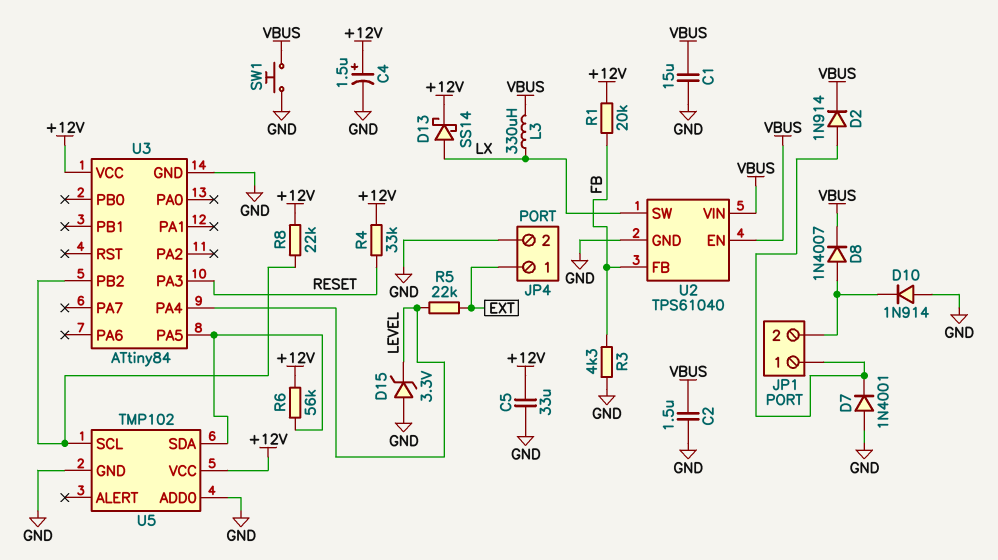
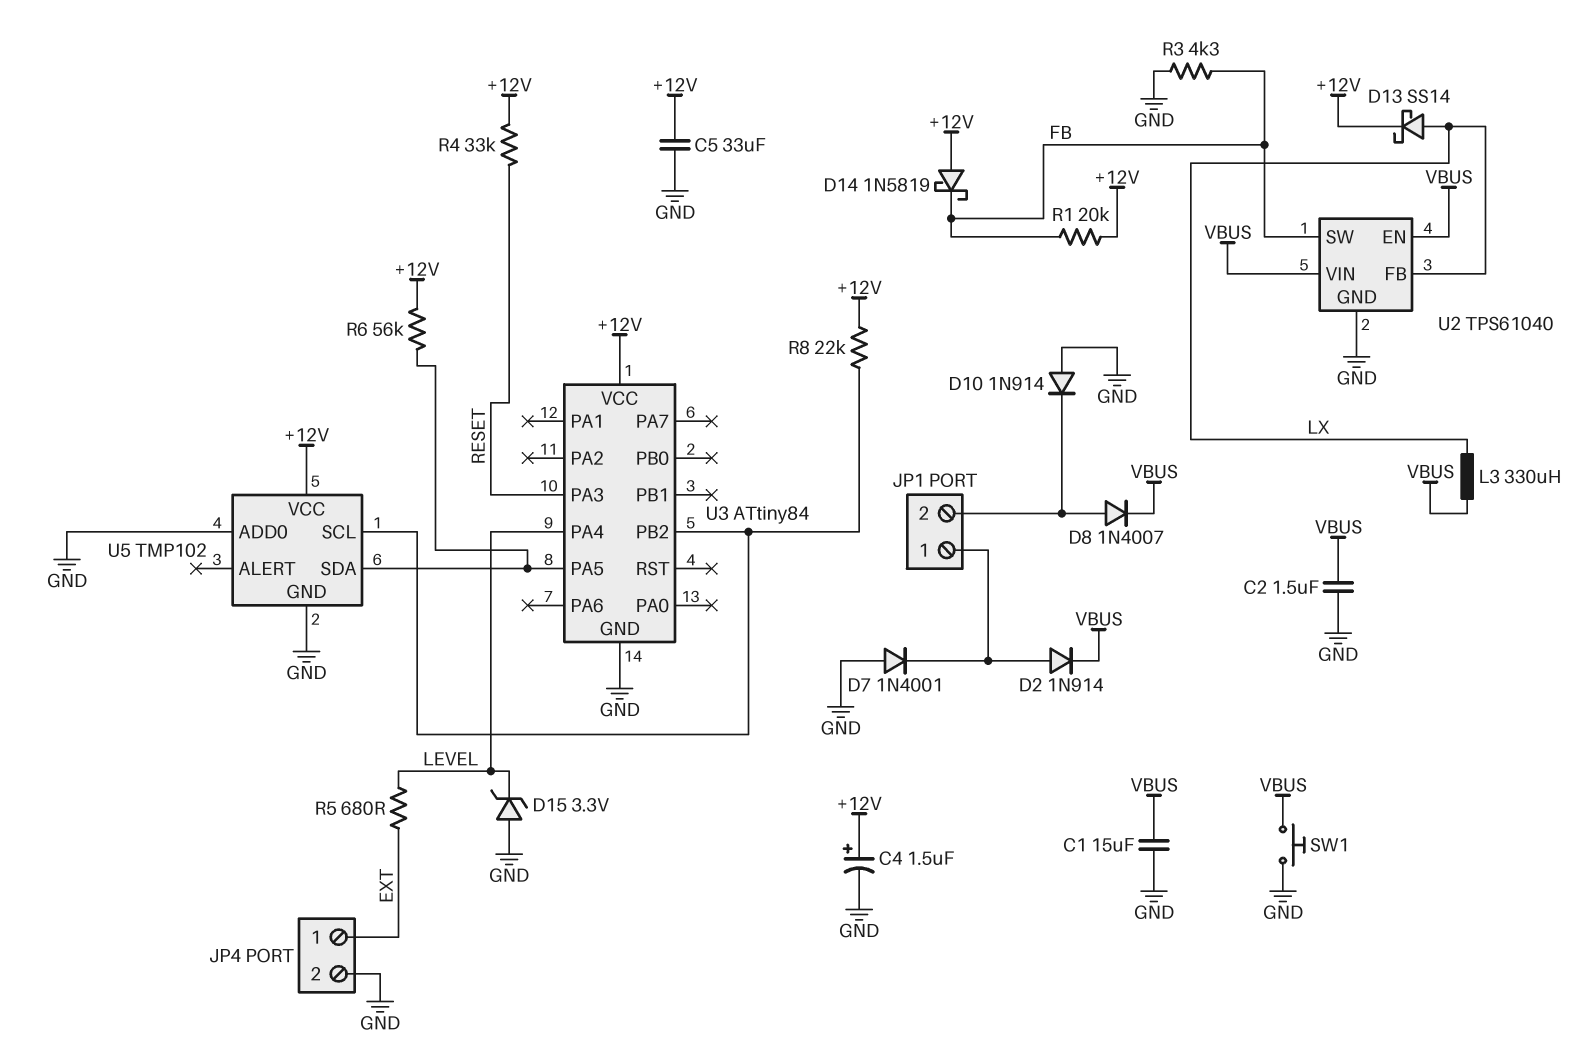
D14: none -> schottky 1N5819 (A +12V, K FB)
R5: 22k (EXT, LEVEL) -> 680 (EXT, LEVEL)
U2 pin FB: FB -> LX
U2 pin SW: LX -> FB

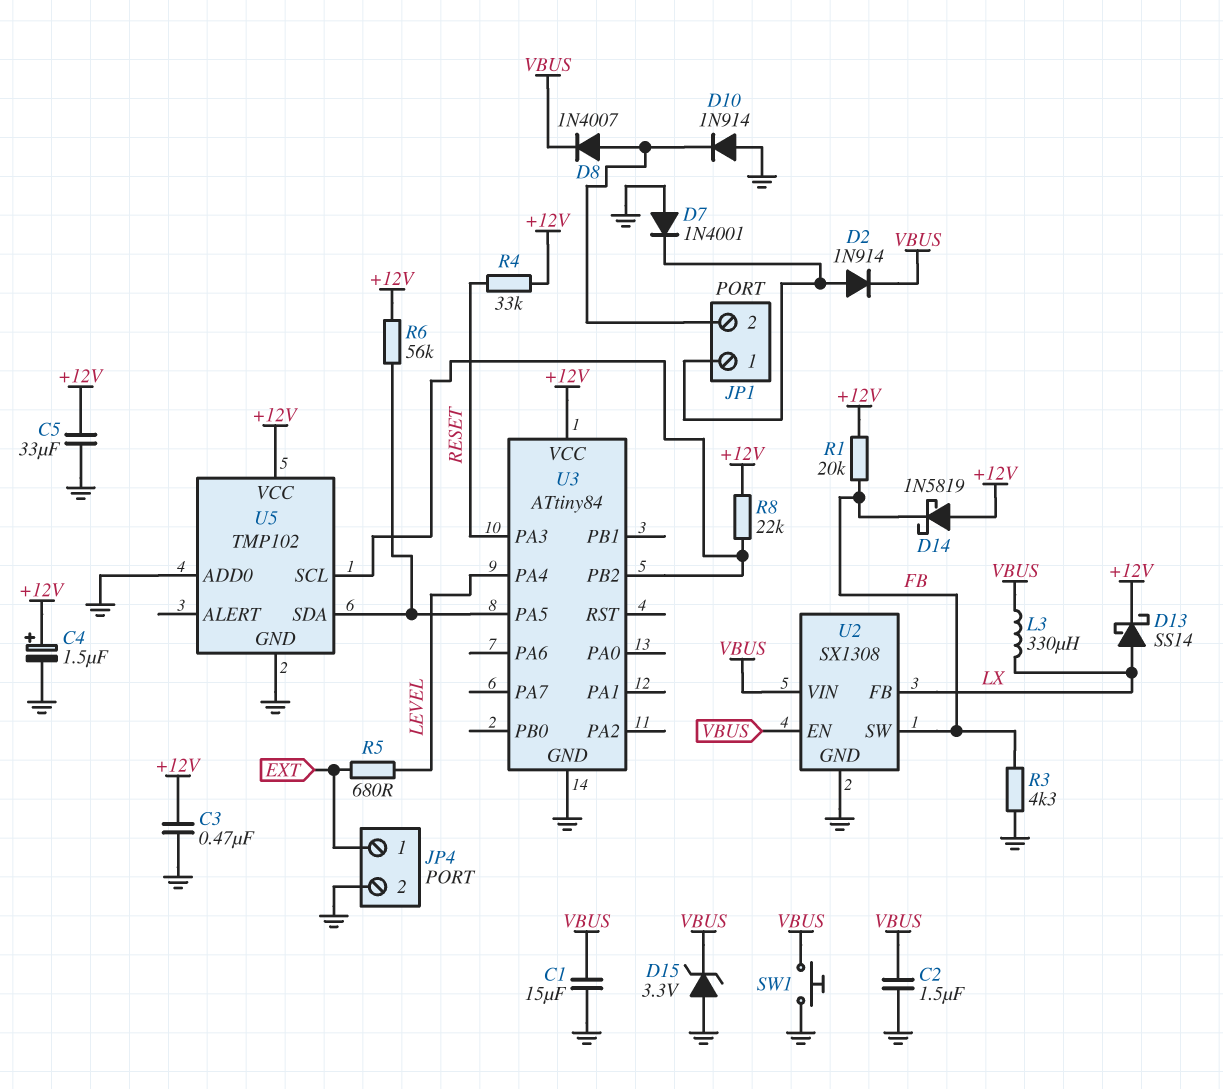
C3: none -> 470nF (+12V, GND)
D15: zener 3.3V (A GND, K LEVEL) -> zener 3.3V (A GND, K VBUS)
U2: TPS61040 -> SX1308

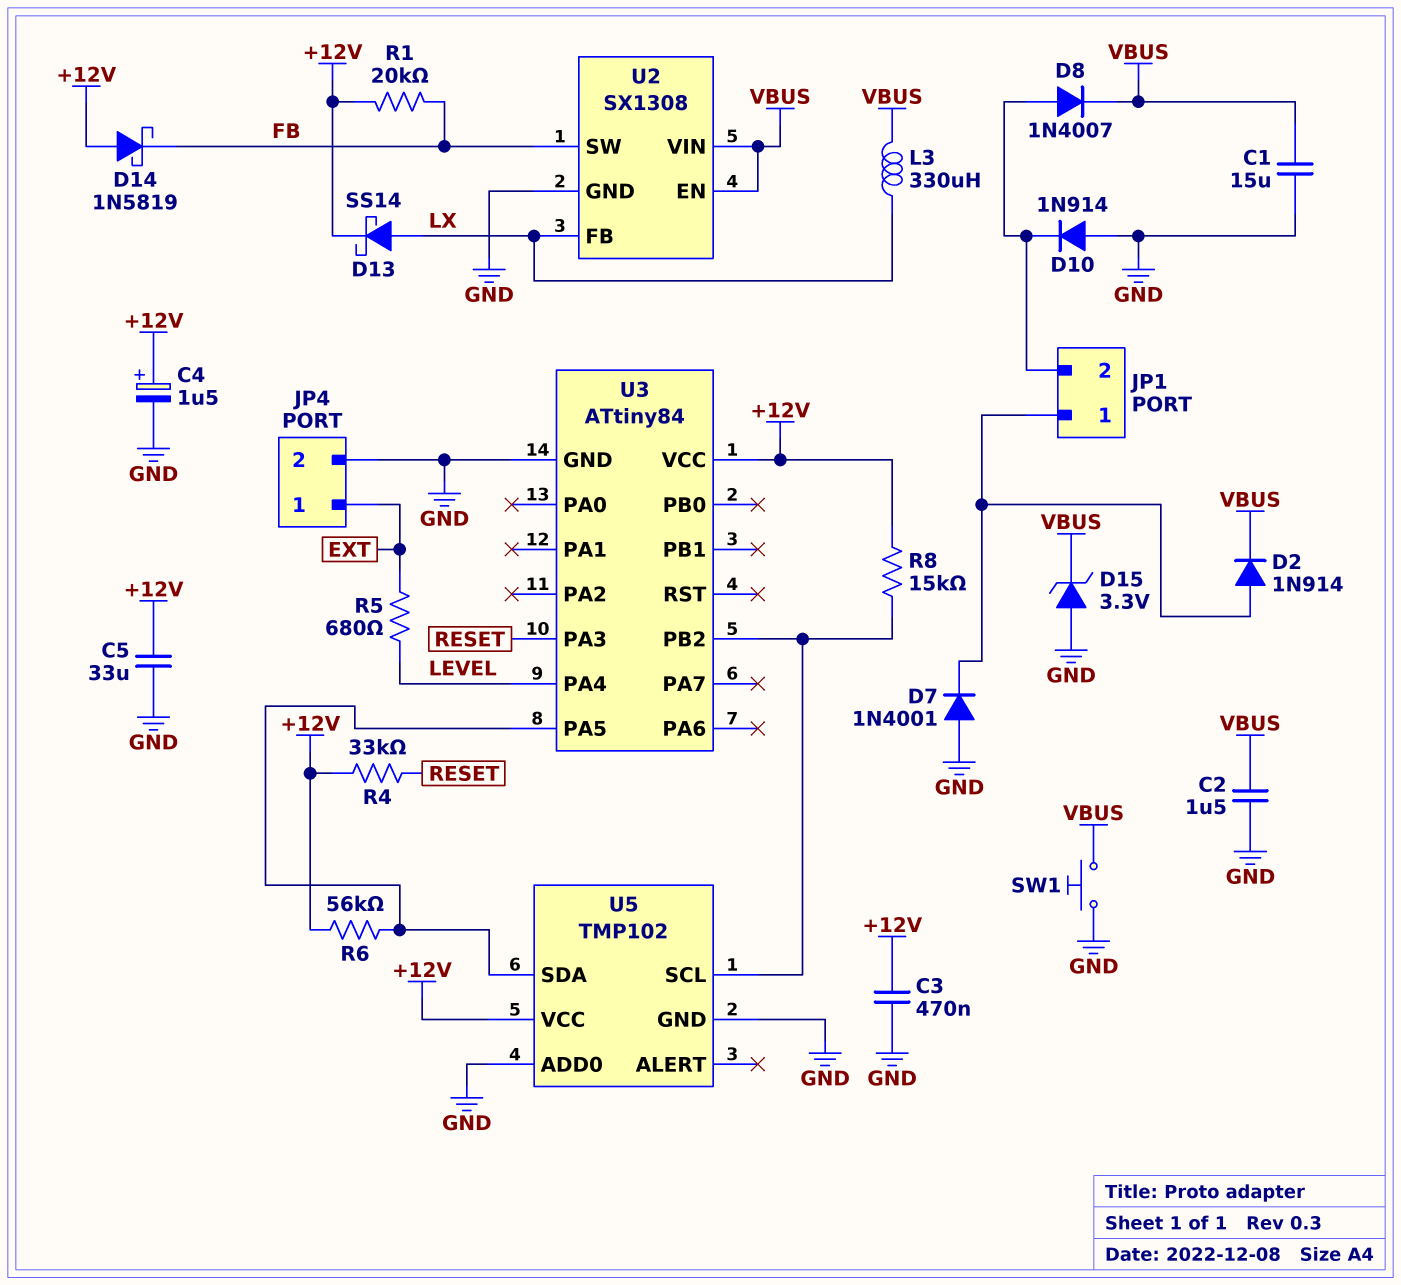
R3: 4.3k (FB, GND) -> none
R8: 22k (+12V, U3/PB2) -> 15k (+12V, U3/PB2)

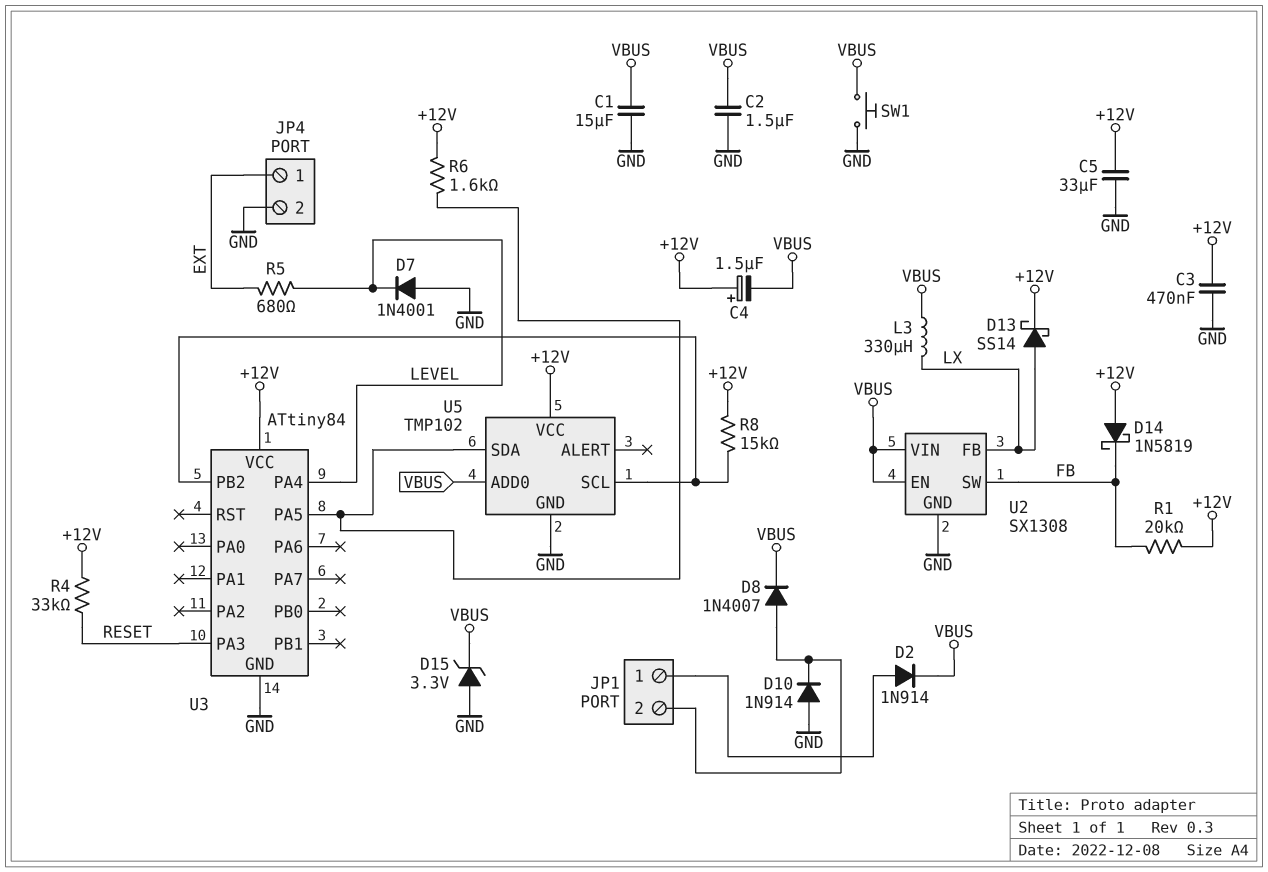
C4: 1.5uF (plus +12V, minus GND) -> 1.5uF (plus +12V, minus VBUS)
D7: diode 1N4001 (A GND, K JP1/1) -> diode 1N4001 (A GND, K LEVEL)
R6: 56k (+12V, U3/PA5) -> 1.6k (+12V, U3/PA5)
U5 pin ADD0: GND -> VBUS

